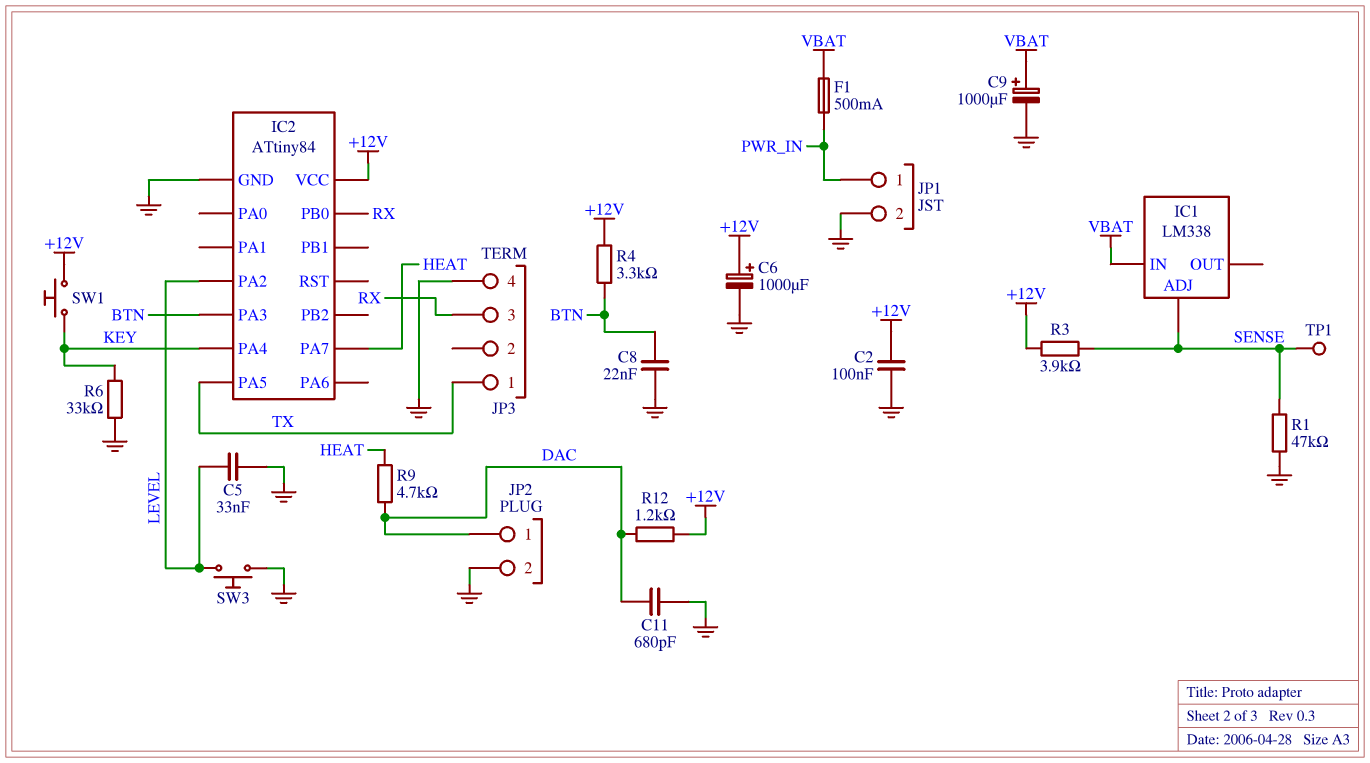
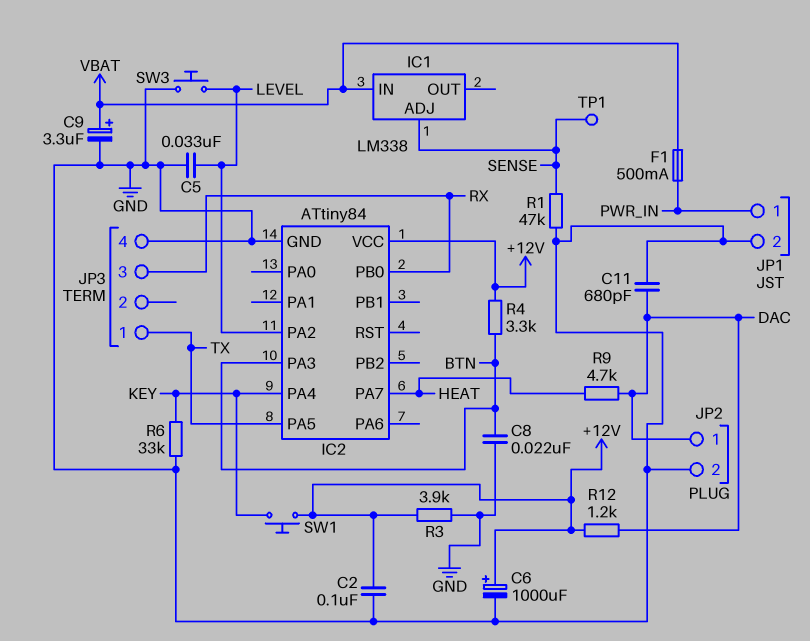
C9: 1000uF (plus VBAT, minus GND) -> 3.3uF (plus VBAT, minus GND)
R3: 3.9k (+12V, SENSE) -> 3.9k (+12V, GND)

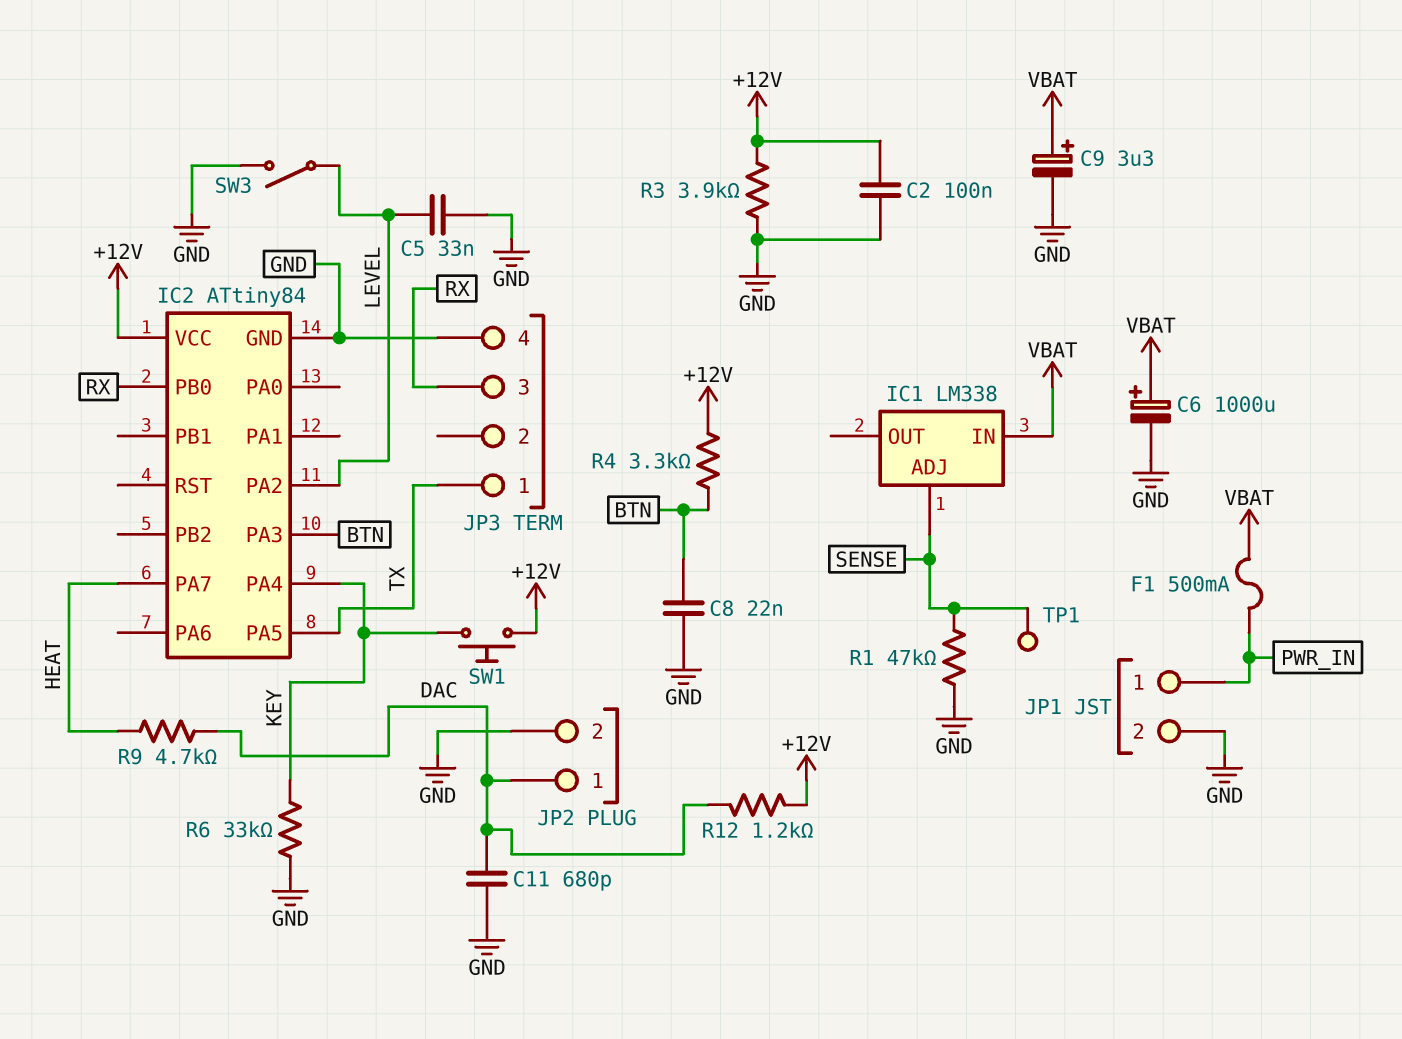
C6: 1000uF (plus +12V, minus GND) -> 1000uF (plus VBAT, minus GND)
SW3: button (GND, LEVEL) -> switch (GND, LEVEL)

